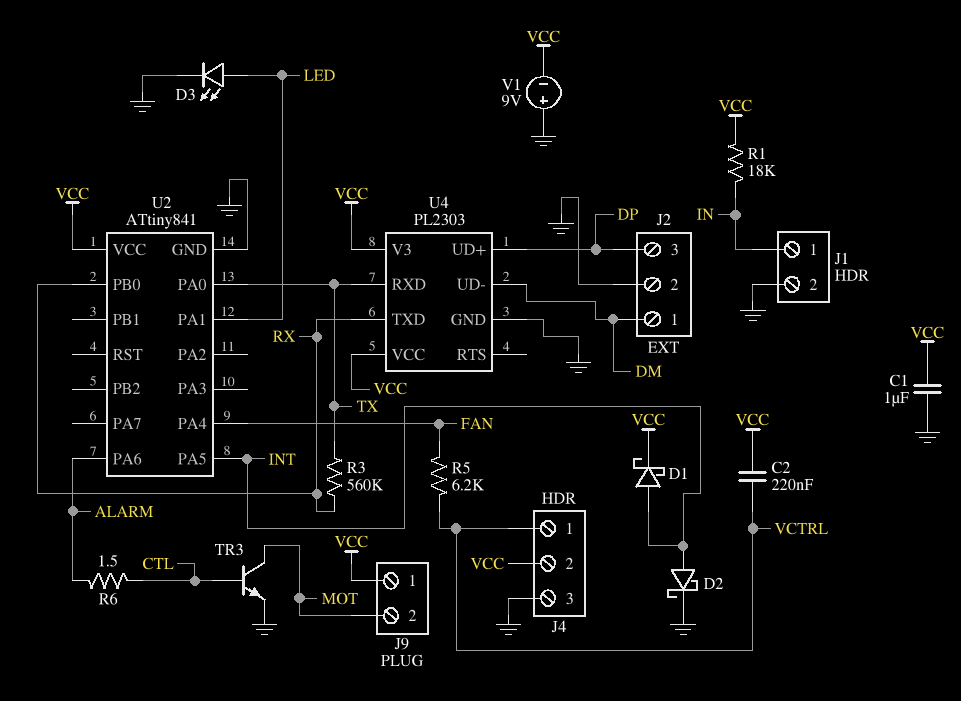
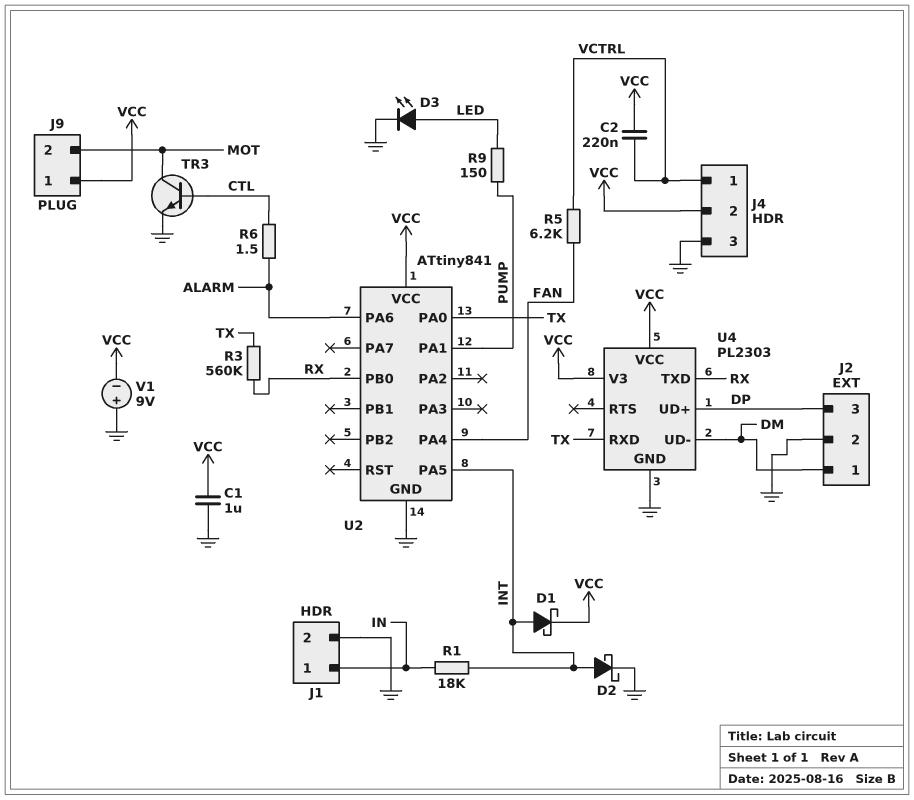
R1: 18k (IN, VCC) -> 18k (IN, INT)
R9: none -> 150 (LED, PUMP)
U2 pin PA1: LED -> PUMP

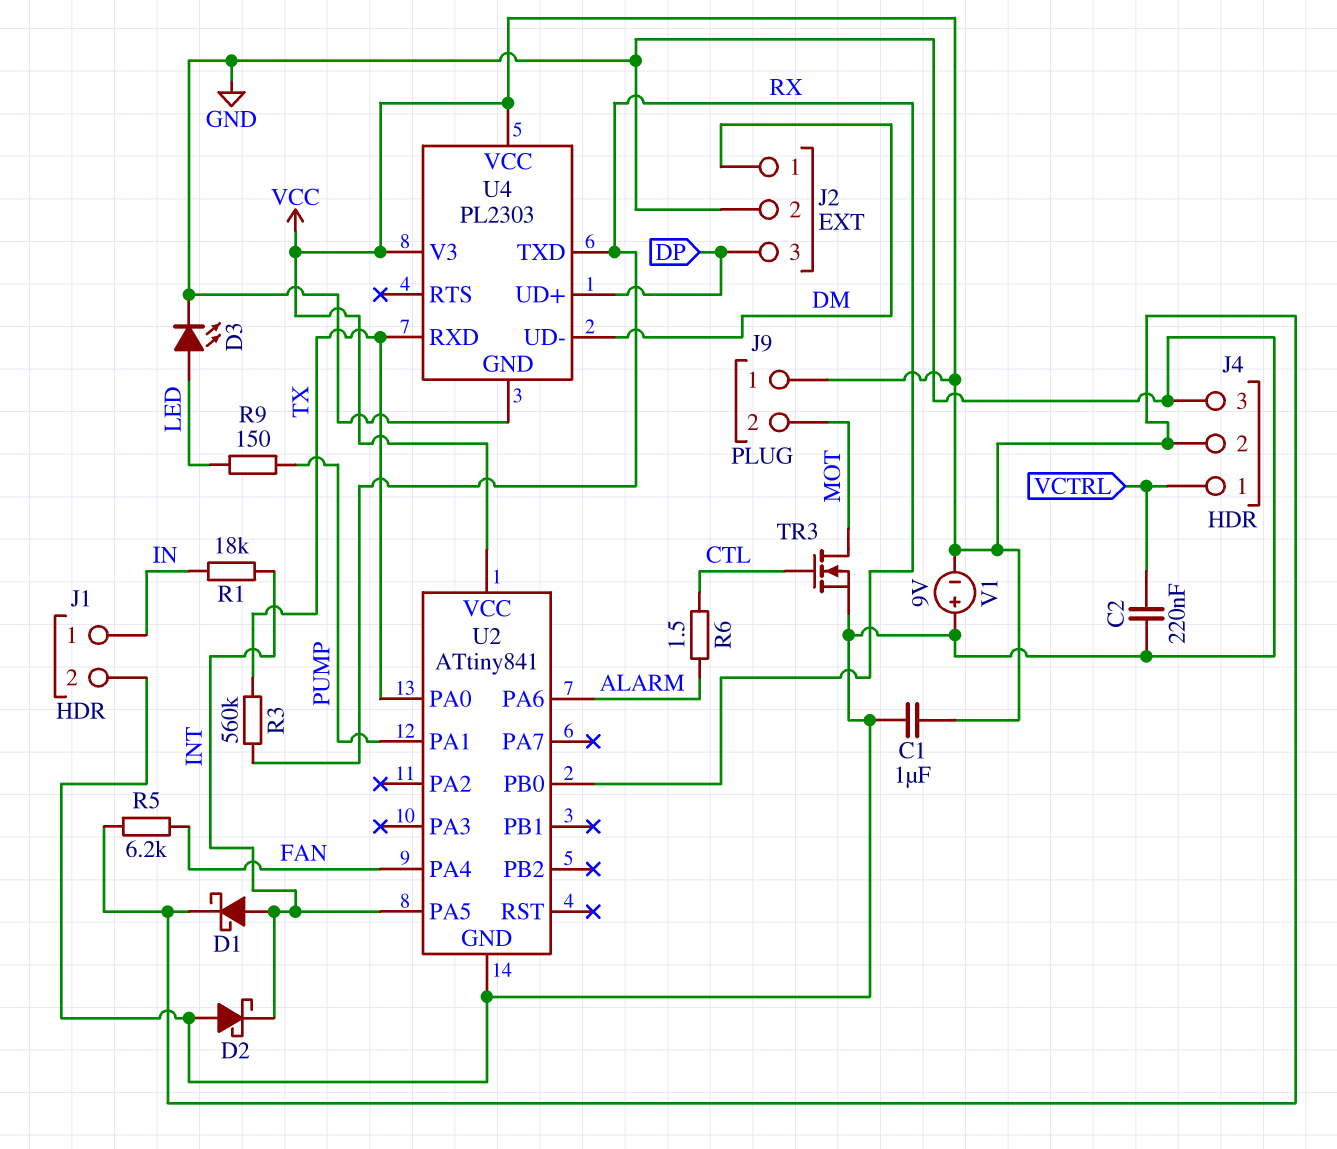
C2: 220nF (VCC, VCTRL) -> 220nF (GND, VCTRL)
D2: schottky (A INT, K GND) -> schottky (A GND, K INT)
R5: 6.2k (FAN, VCTRL) -> 6.2k (FAN, VCC)
TR3: NPN (B CTL, C MOT, E GND) -> NMOS (G CTL, D MOT, S GND)

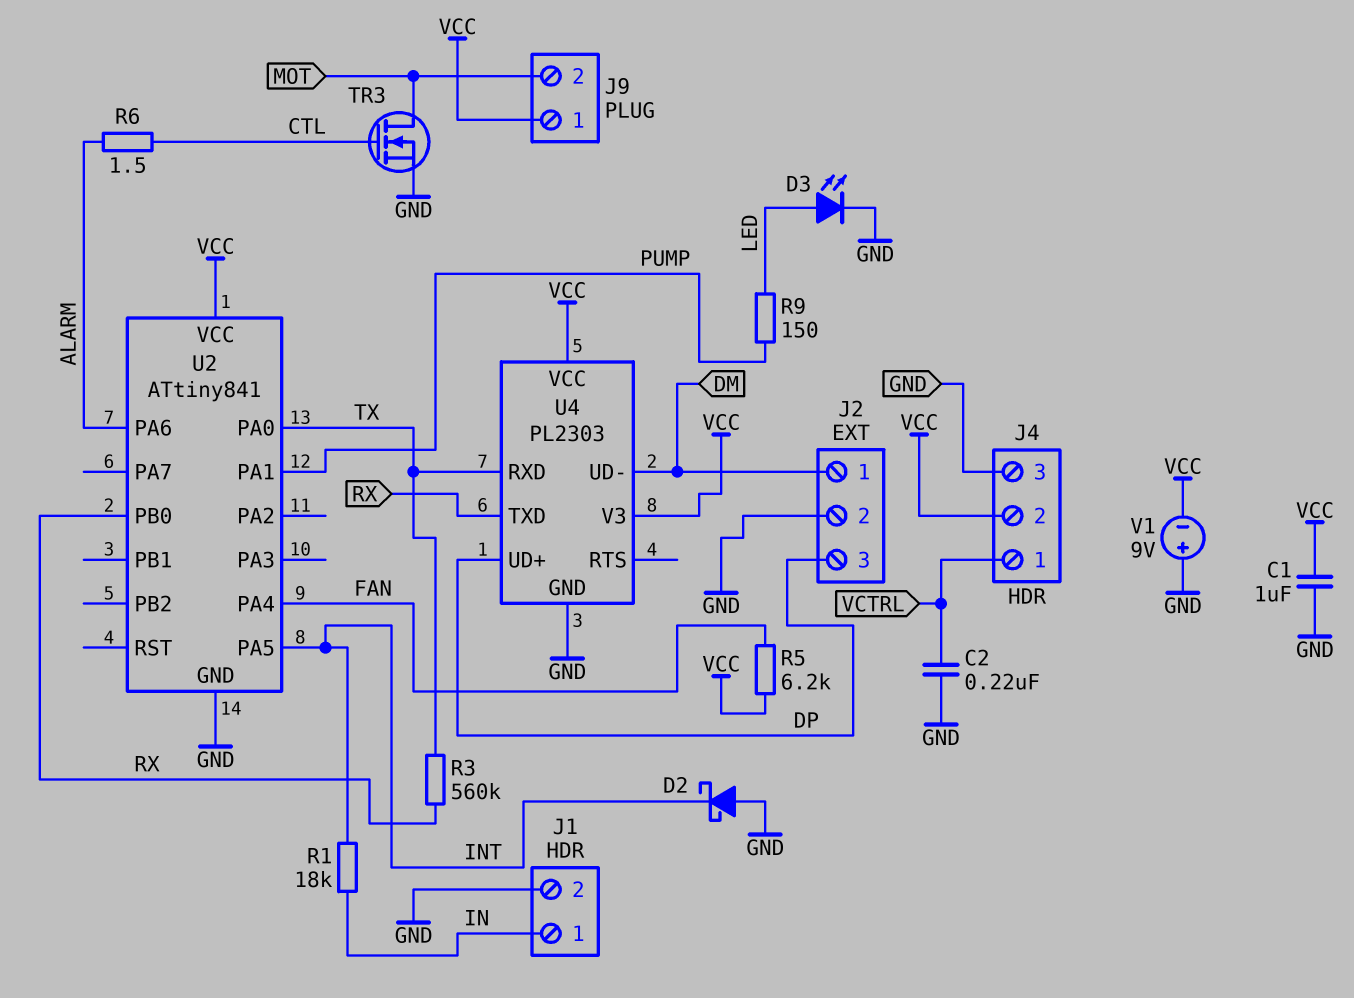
D1: schottky (A INT, K VCC) -> none

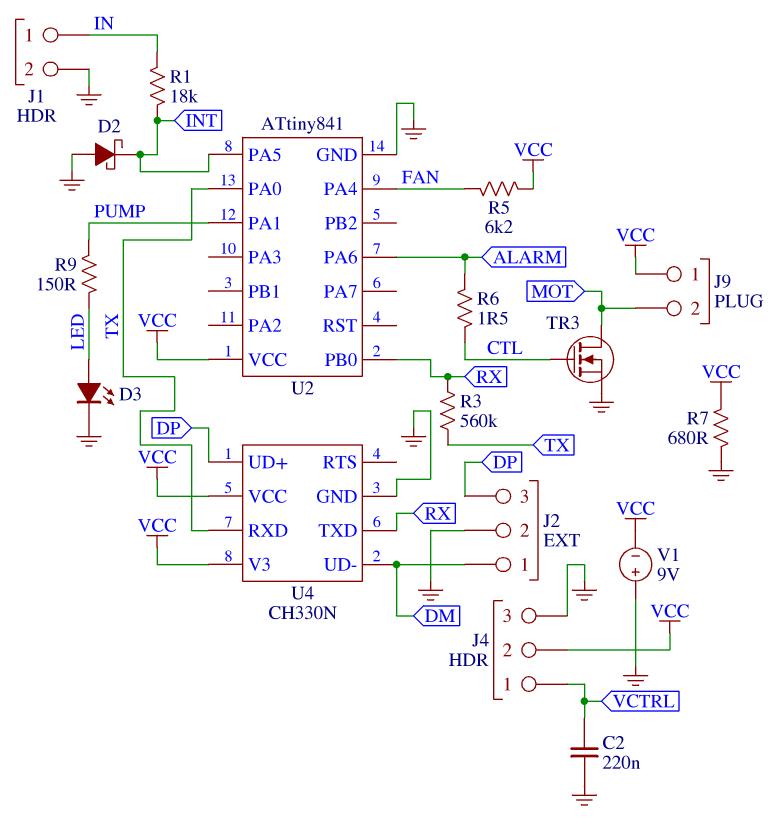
C1: 1uF (GND, VCC) -> none
R7: none -> 680 (GND, VCC)
U4: PL2303 -> CH330N

